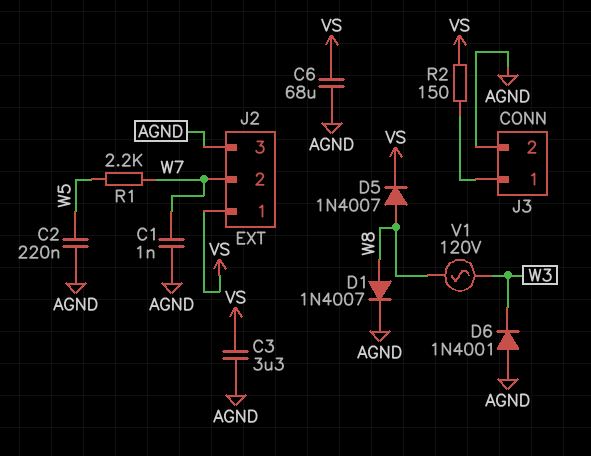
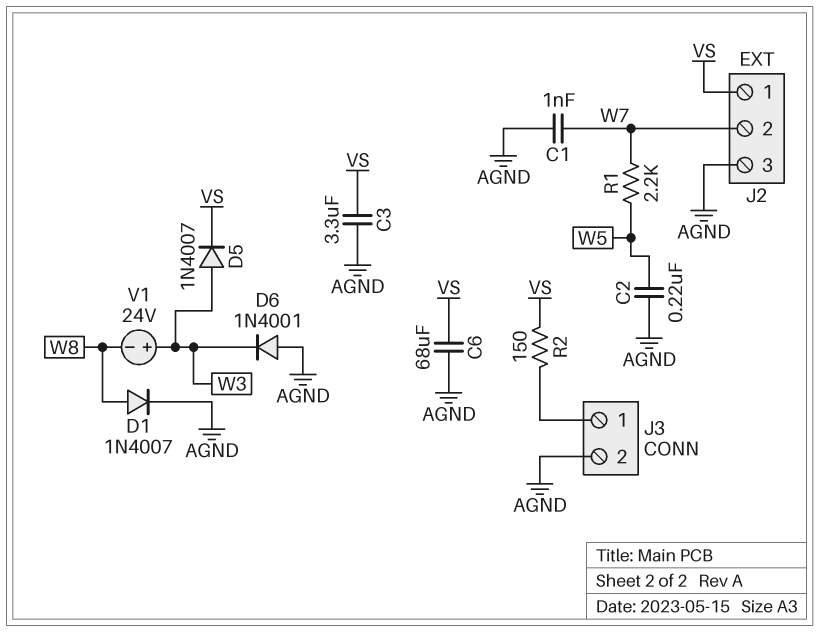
D5: diode 1N4007 (A W8, K VS) -> diode 1N4007 (A W3, K VS)
V1: AC 120V (W3, W8) -> 24V (plus W3, minus W8)

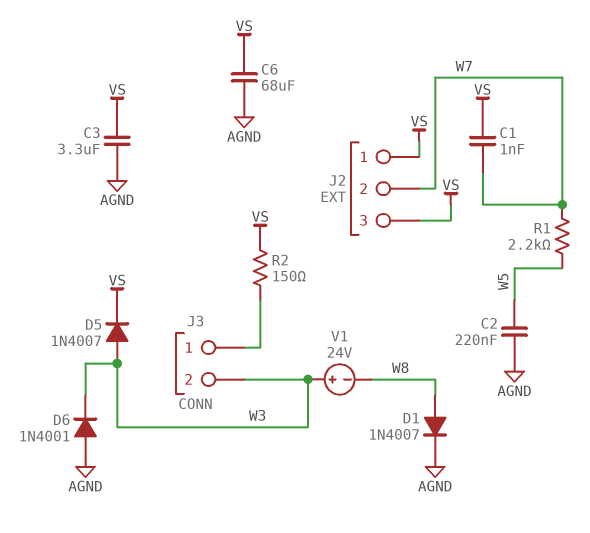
C1: 1nF (AGND, W7) -> 1nF (VS, W7)
J2 pin 3: AGND -> VS
J3 pin 2: AGND -> W3

